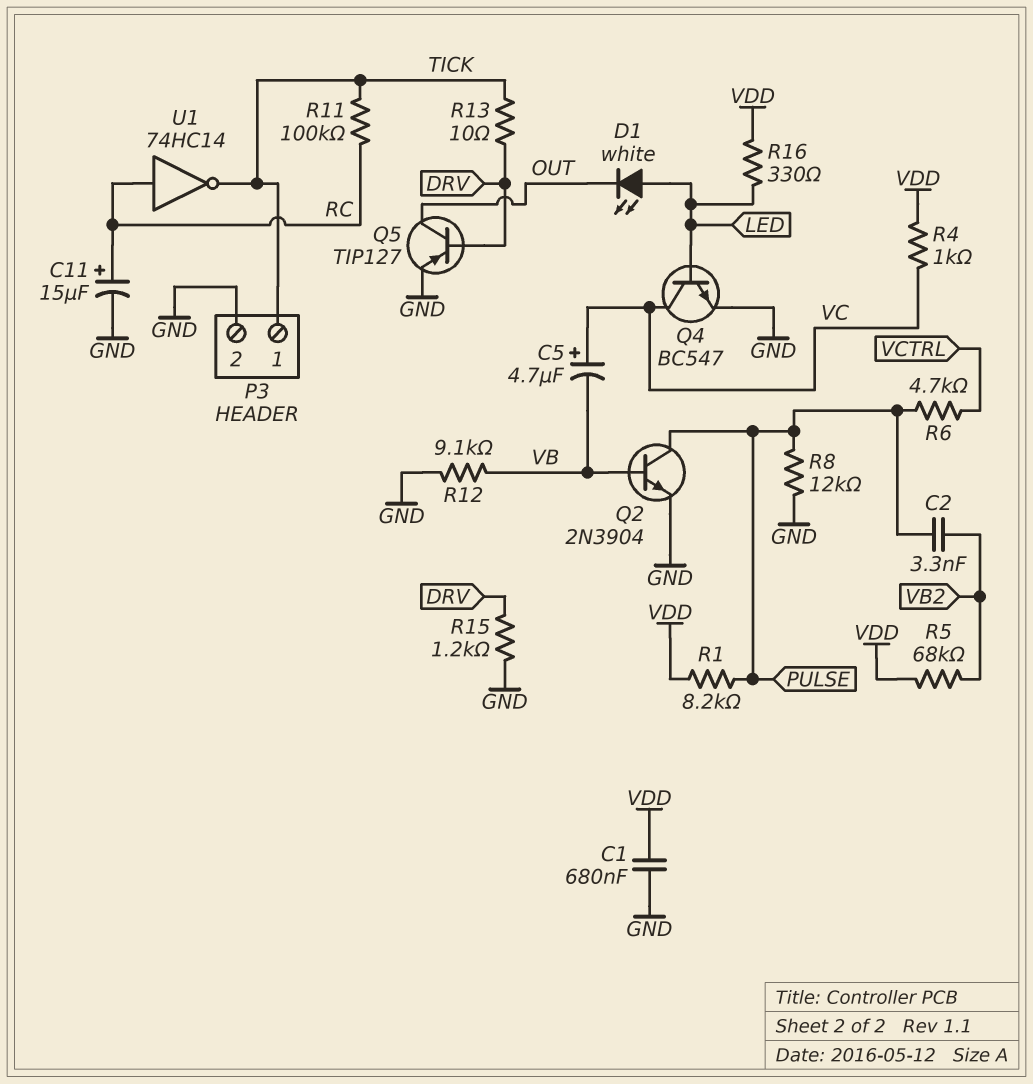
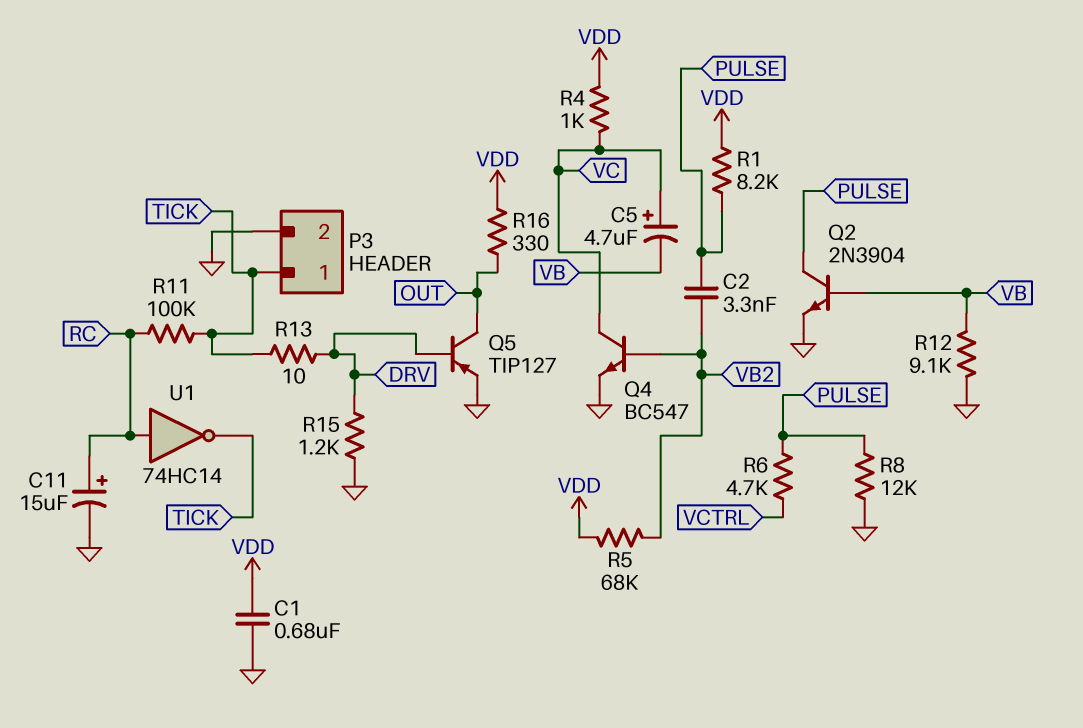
D1: LED white (A LED, K OUT) -> none
Q4: NPN BC547 (B LED, C VC, E GND) -> NPN BC547 (B VB2, C VC, E GND)
R16: 330 (LED, VDD) -> 330 (OUT, VDD)

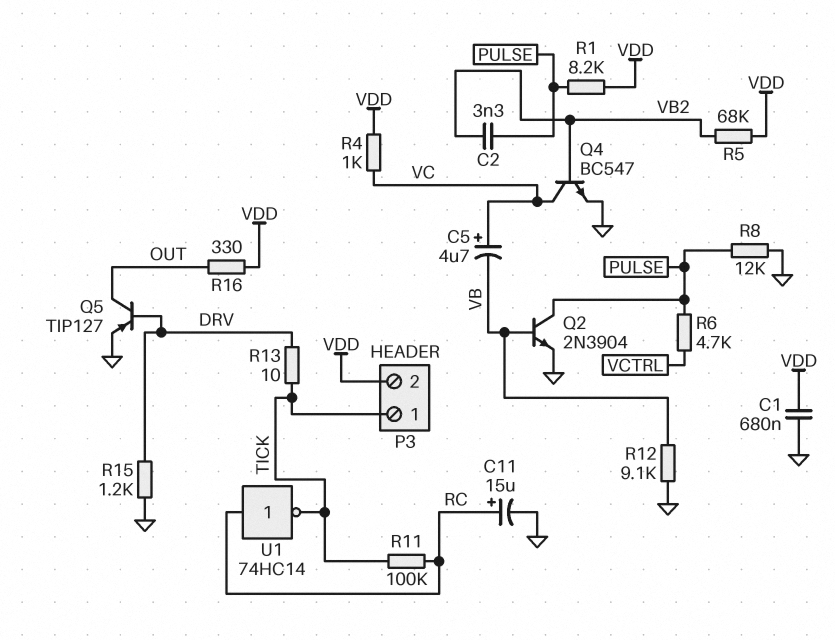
P3 pin 2: GND -> VDD

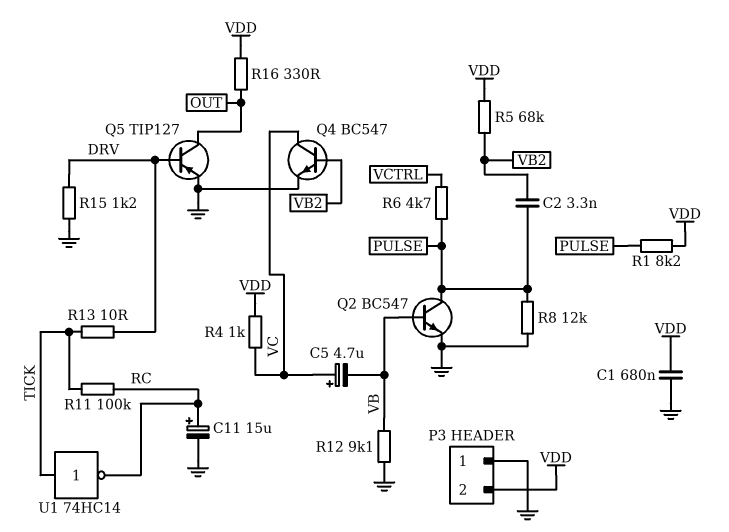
P3 pin 1: TICK -> GND
Q2: NPN 2N3904 (B VB, C PULSE, E GND) -> NPN BC547 (B VB, C PULSE, E GND)
U1: NOT 74HC14 (in RC, out TICK) -> NOT 74HC14 (in TICK, out RC)

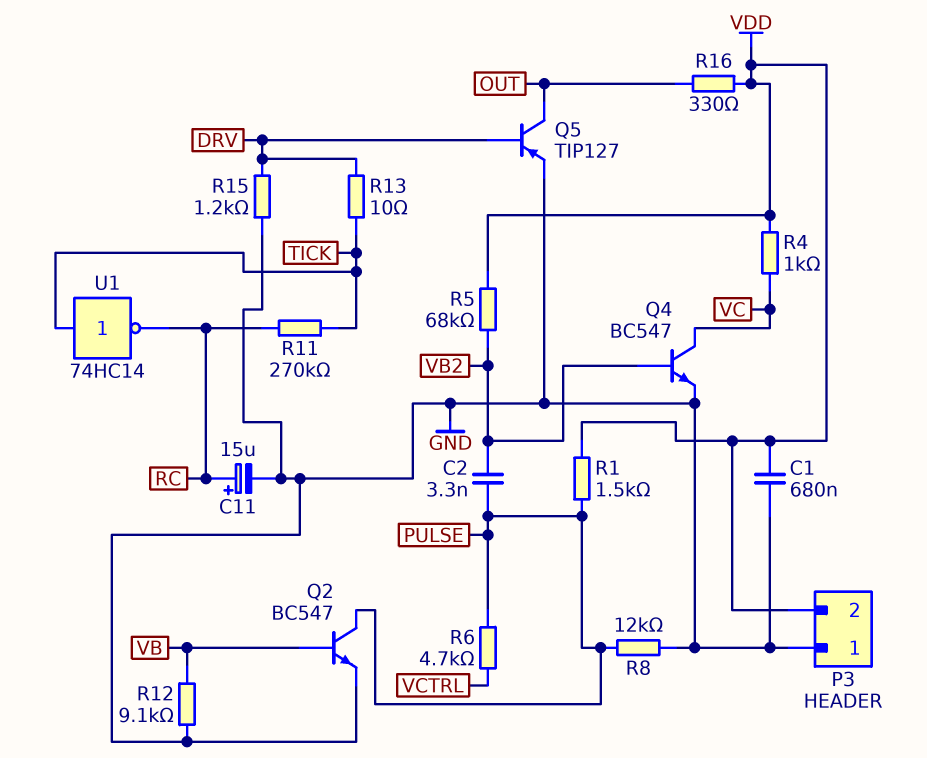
C5: 4.7uF (plus VC, minus VB) -> none
R1: 8.2k (PULSE, VDD) -> 1.5k (PULSE, VDD)
R11: 100k (RC, TICK) -> 270k (RC, TICK)

